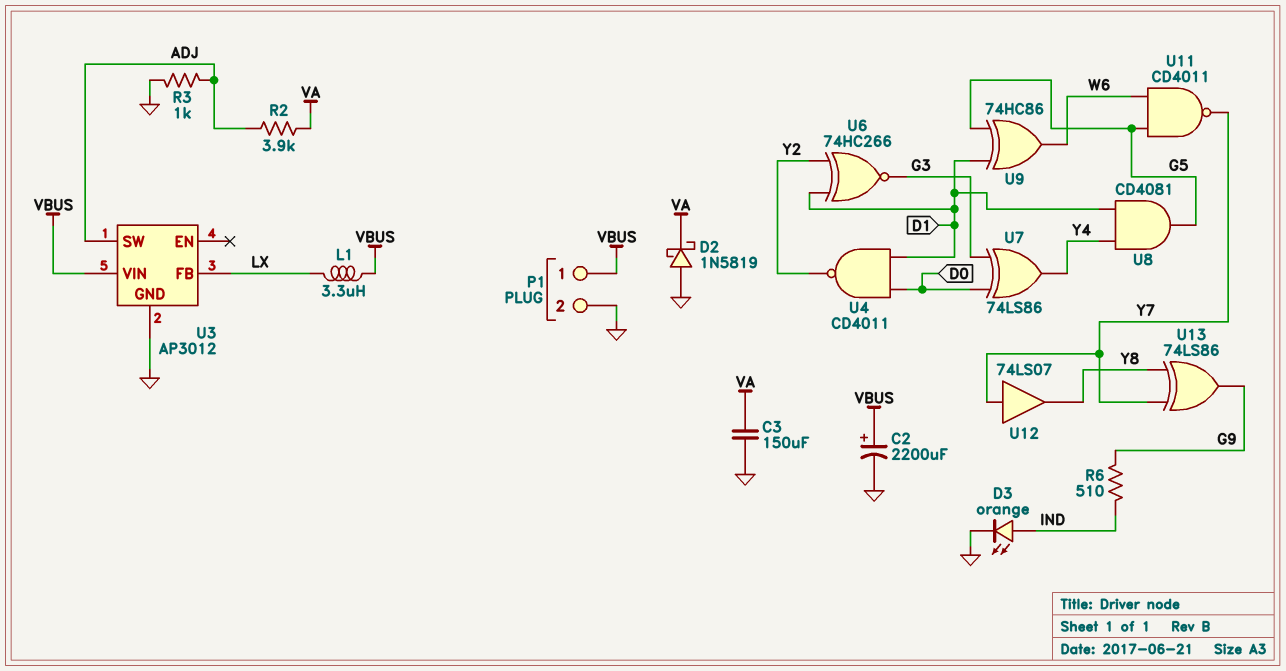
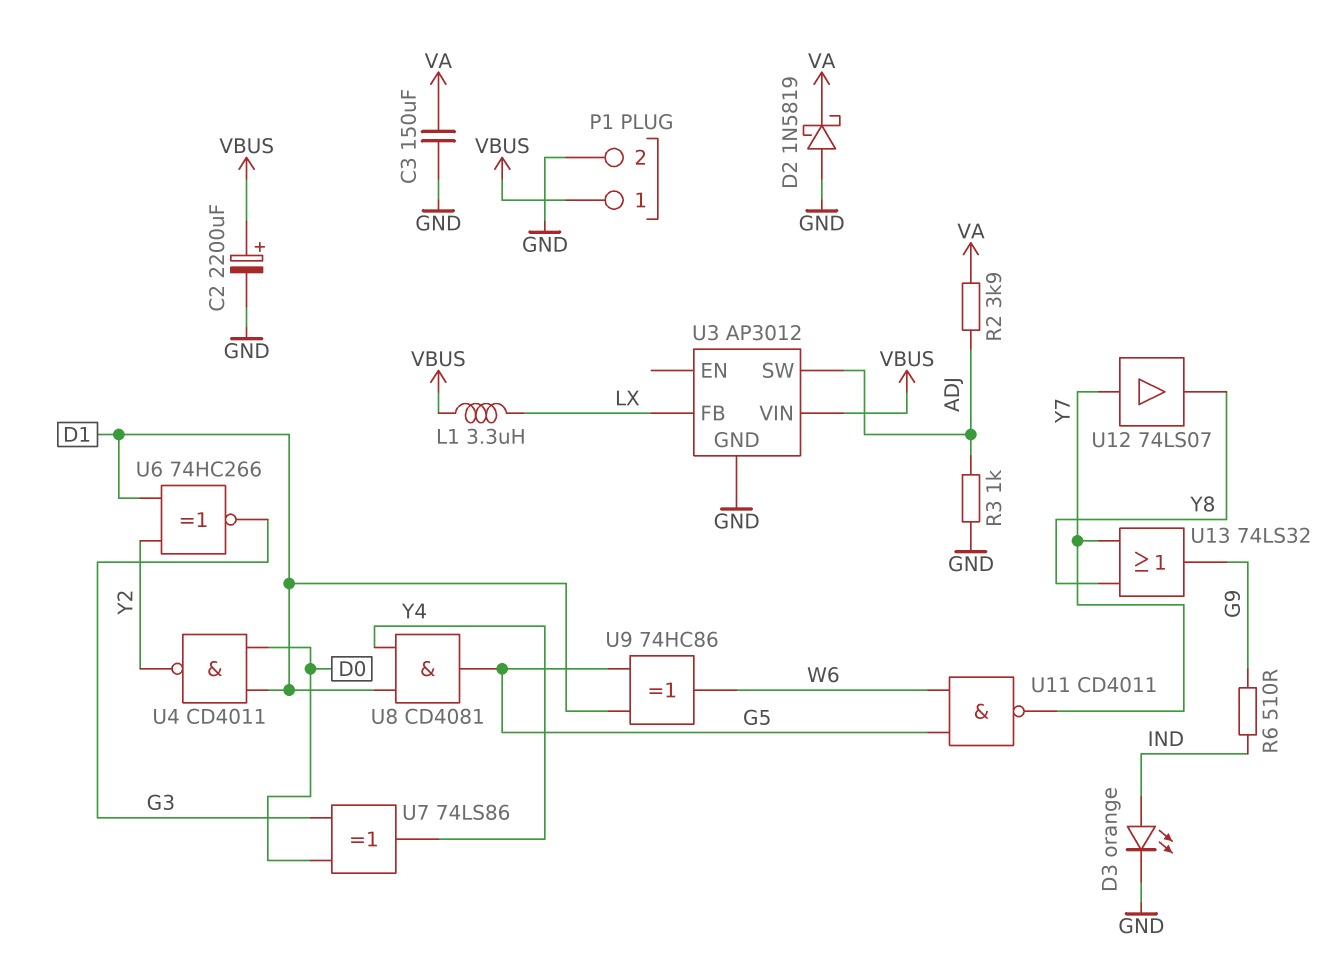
U13: XOR 74LS86 (in Y7, in Y8, out G9) -> OR 74LS32 (in Y7, in Y8, out G9)

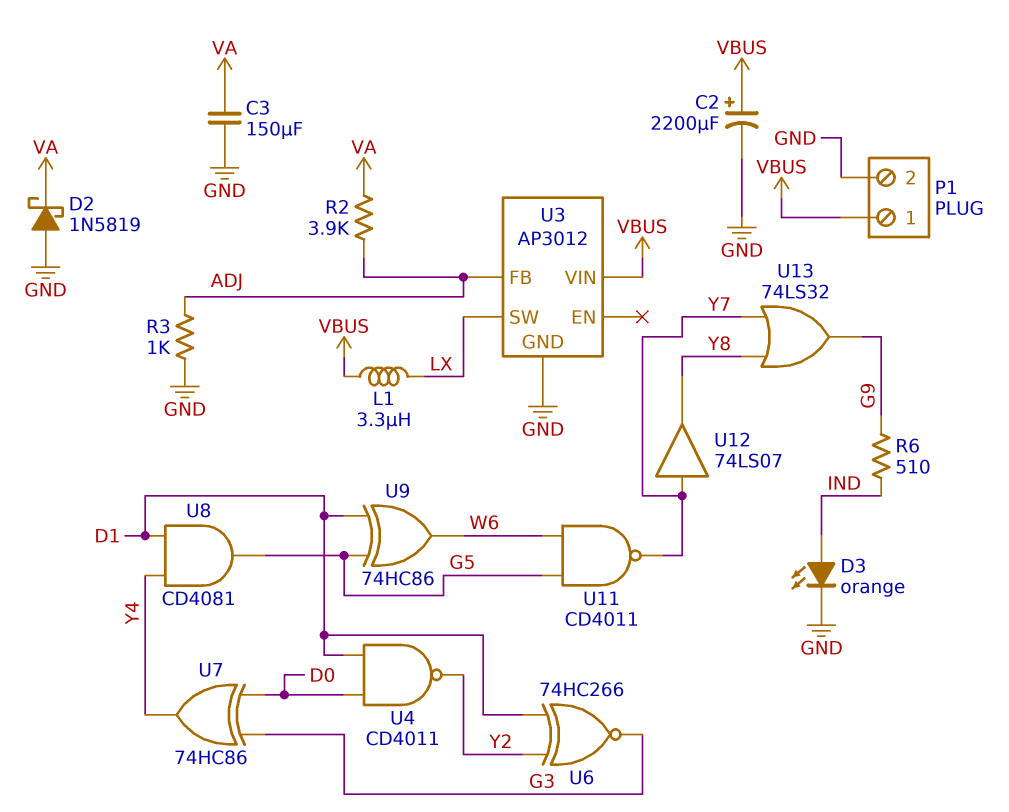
U3 pin FB: LX -> ADJ
U3 pin SW: ADJ -> LX
U7: XOR 74LS86 (in D0, in G3, out Y4) -> XOR 74HC86 (in D0, in G3, out Y4)

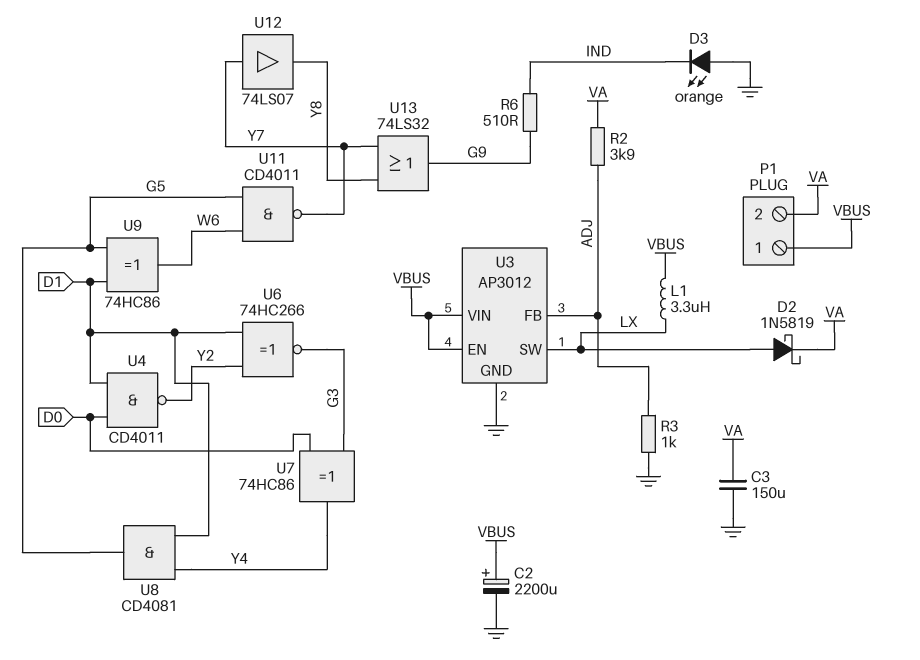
D2: schottky 1N5819 (A GND, K VA) -> schottky 1N5819 (A LX, K VA)
D3: LED orange (A IND, K GND) -> LED orange (A GND, K IND)
P1 pin 2: GND -> VA
U3 pin EN: none -> VBUS

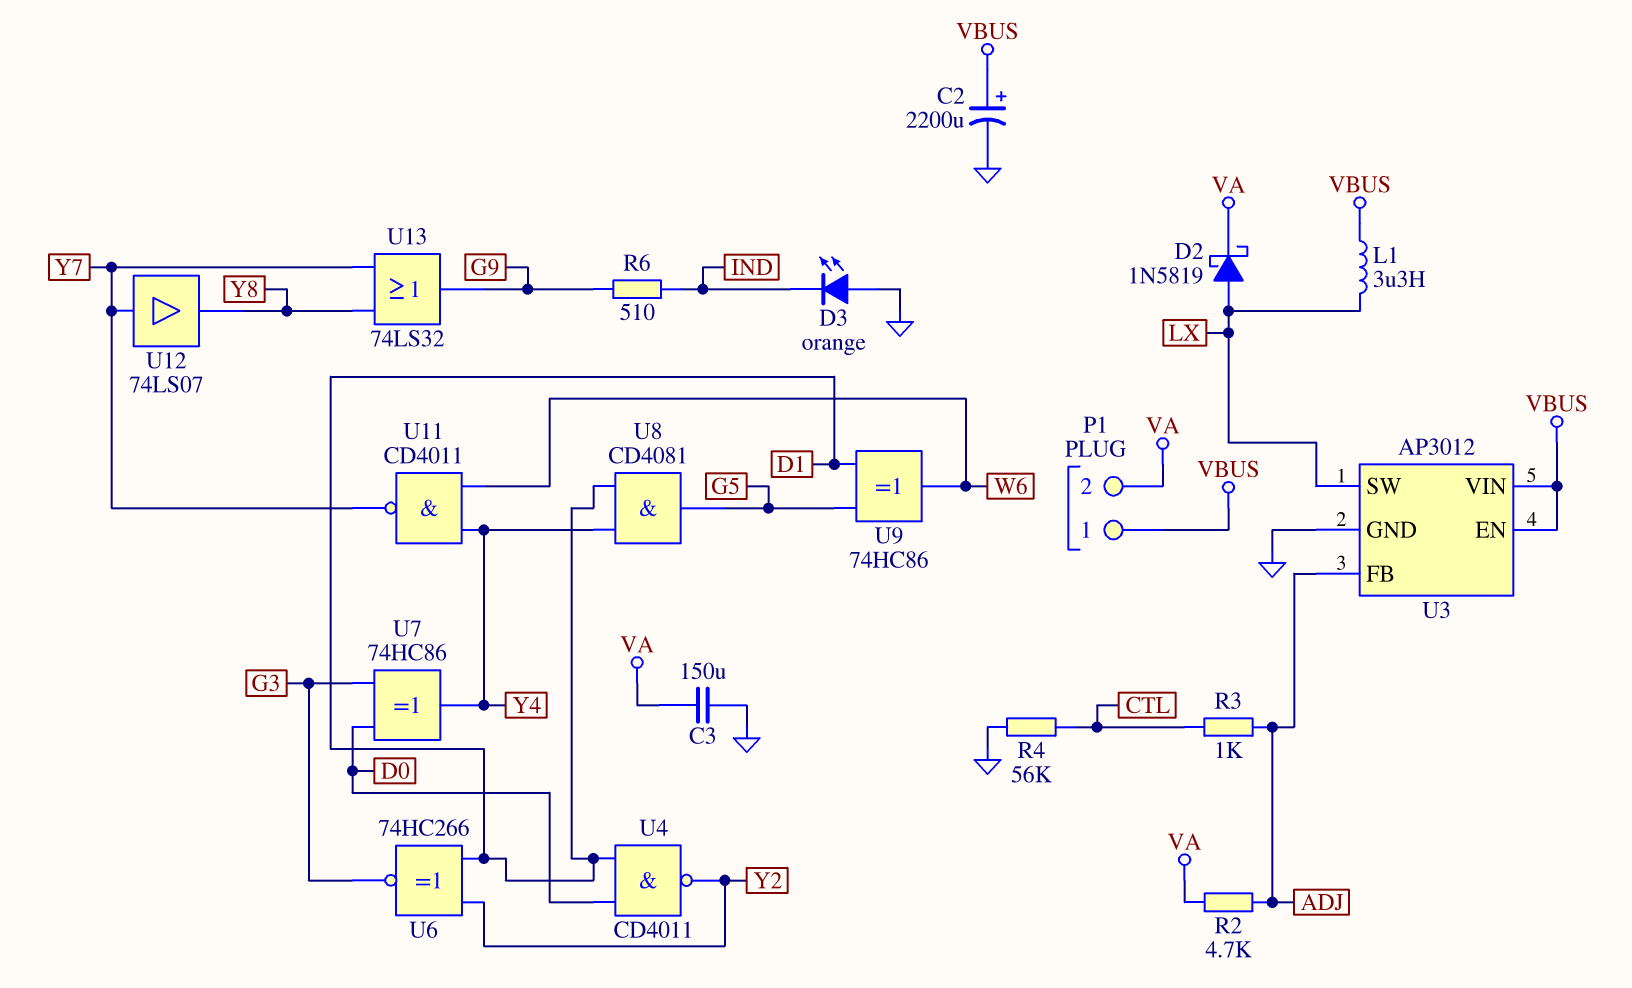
R2: 3.9k (ADJ, VA) -> 4.7k (ADJ, VA)
R3: 1k (ADJ, GND) -> 1k (ADJ, CTL)
R4: none -> 56k (CTL, GND)
U11: NAND CD4011 (in G5, in W6, out Y7) -> NAND CD4011 (in W6, in Y4, out Y7)

